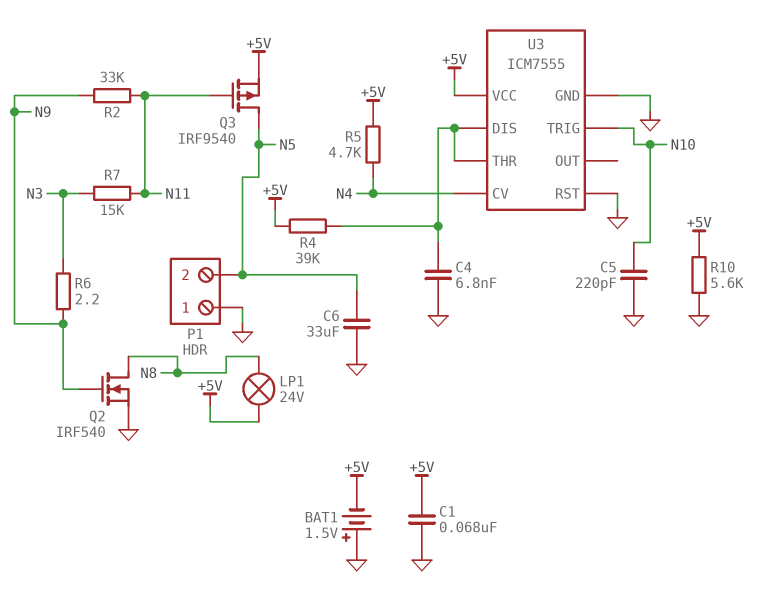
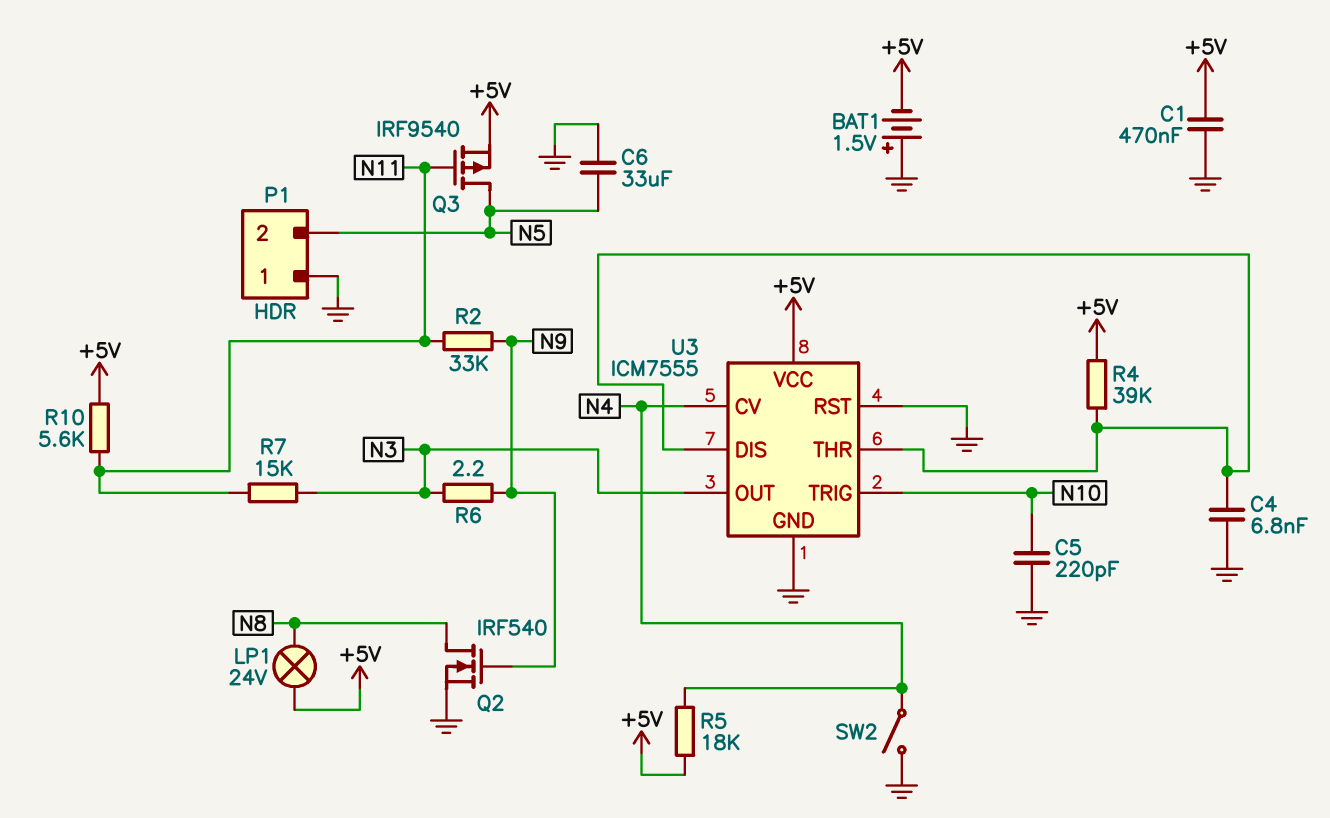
C1: 68nF (+5V, GND) -> 470nF (+5V, GND)
R5: 4.7k (+5V, N4) -> 18k (+5V, N4)
R10: 5.6k (+5V, GND) -> 5.6k (+5V, N11)
SW2: none -> switch (GND, N4)
U3 pin OUT: none -> N3

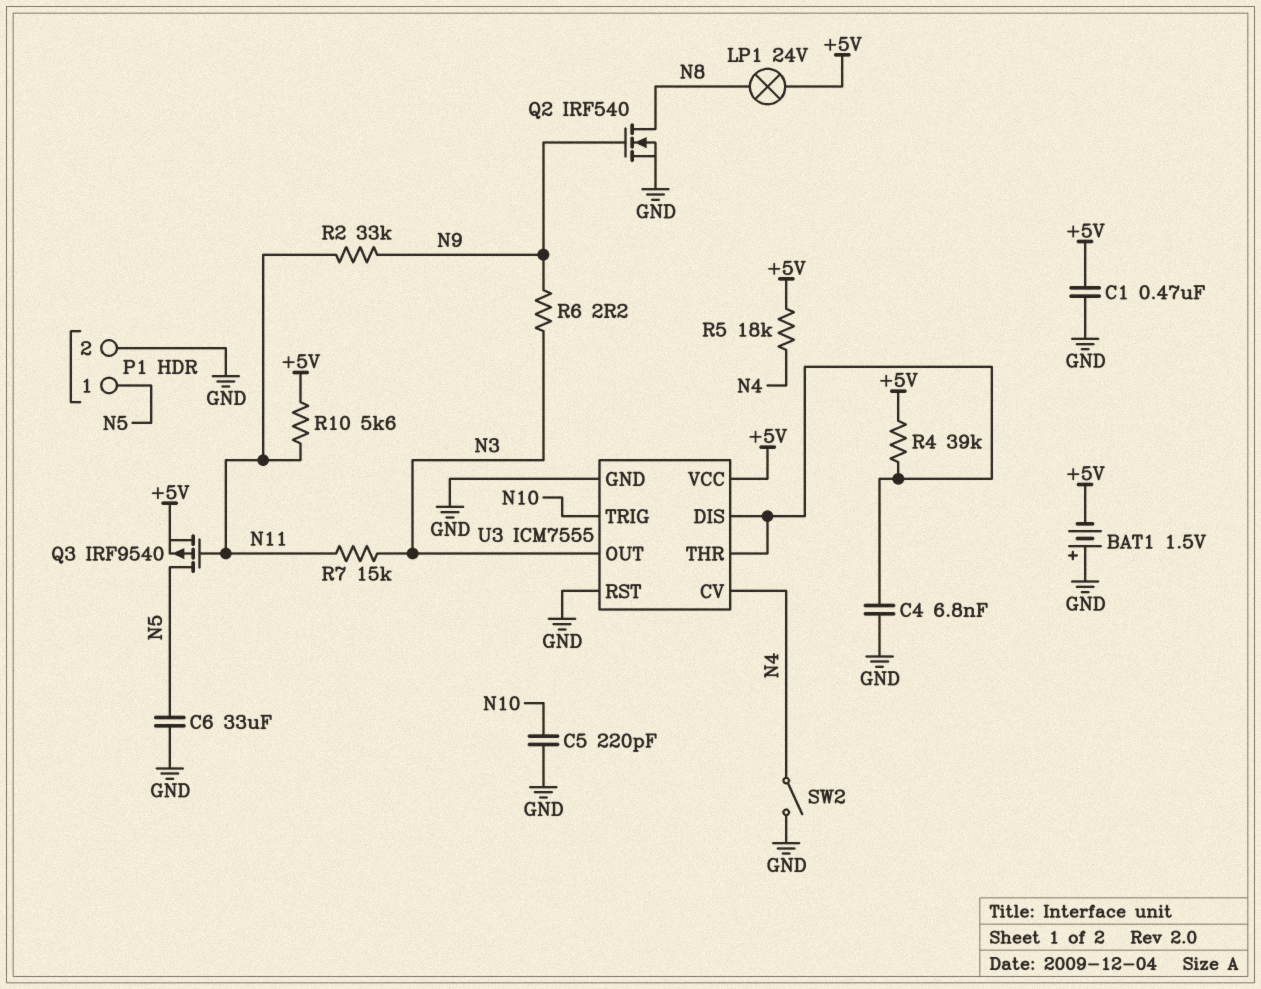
P1 pin 1: GND -> N5
P1 pin 2: N5 -> GND

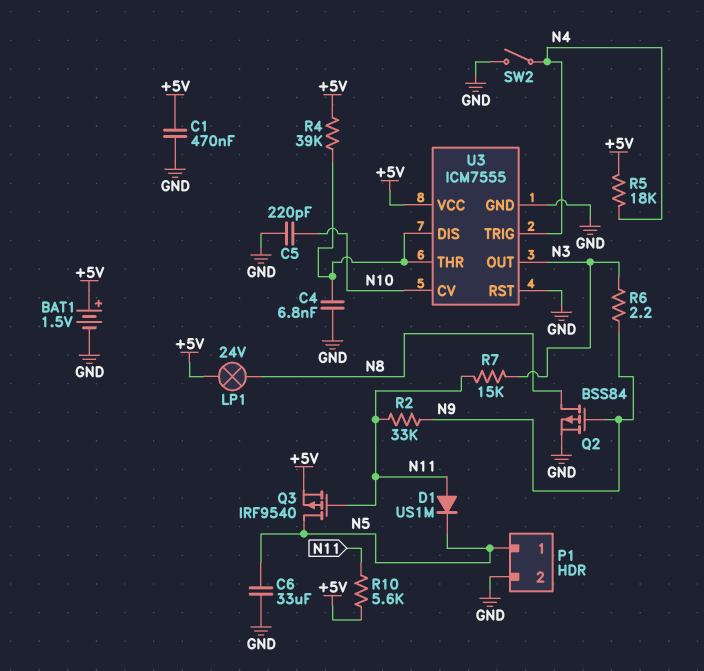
BAT1: 1.5V (plus GND, minus +5V) -> 1.5V (plus +5V, minus GND)
D1: none -> diode US1M (A N11, K N5)
Q2: NMOS IRF540 (G N9, D N8, S GND) -> PMOS BSS84 (G N9, D N8, S GND)
U3 pin CV: N4 -> N10
U3 pin TRIG: N10 -> N4

